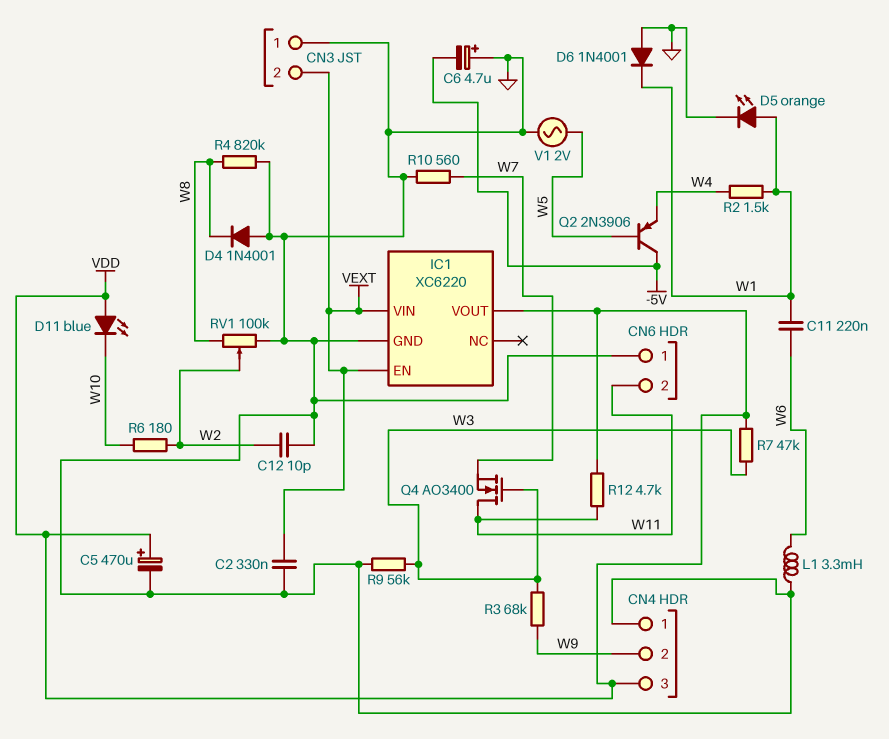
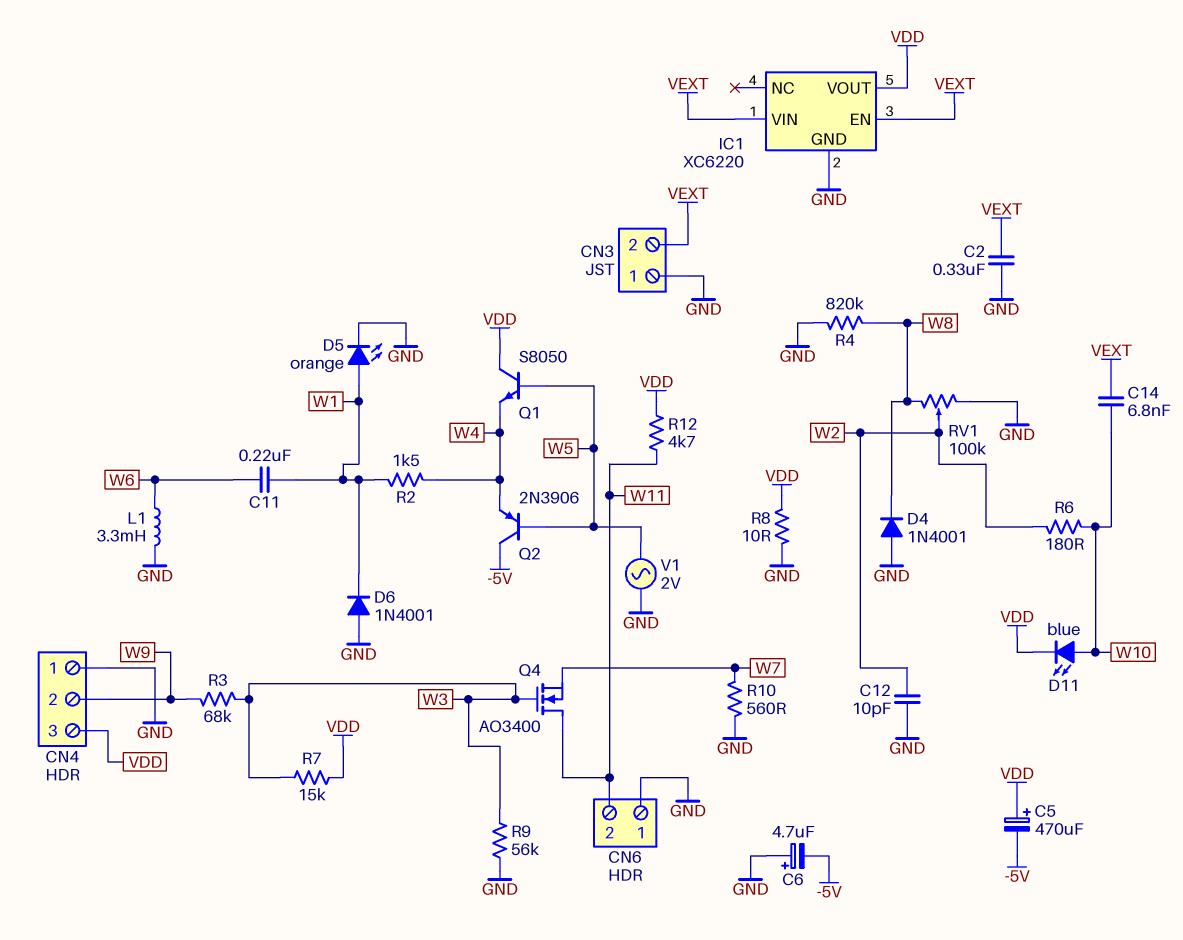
C5: 470uF (plus VDD, minus GND) -> 470uF (plus VDD, minus -5V)
C14: none -> 6.8nF (VEXT, W10)
D11: LED blue (A VDD, K W10) -> LED blue (A W10, K VDD)
Q1: none -> NPN S8050 (B W5, C VDD, E W4)
R7: 47k (VDD, W3) -> 15k (VDD, W3)
R8: none -> 10 (GND, VDD)

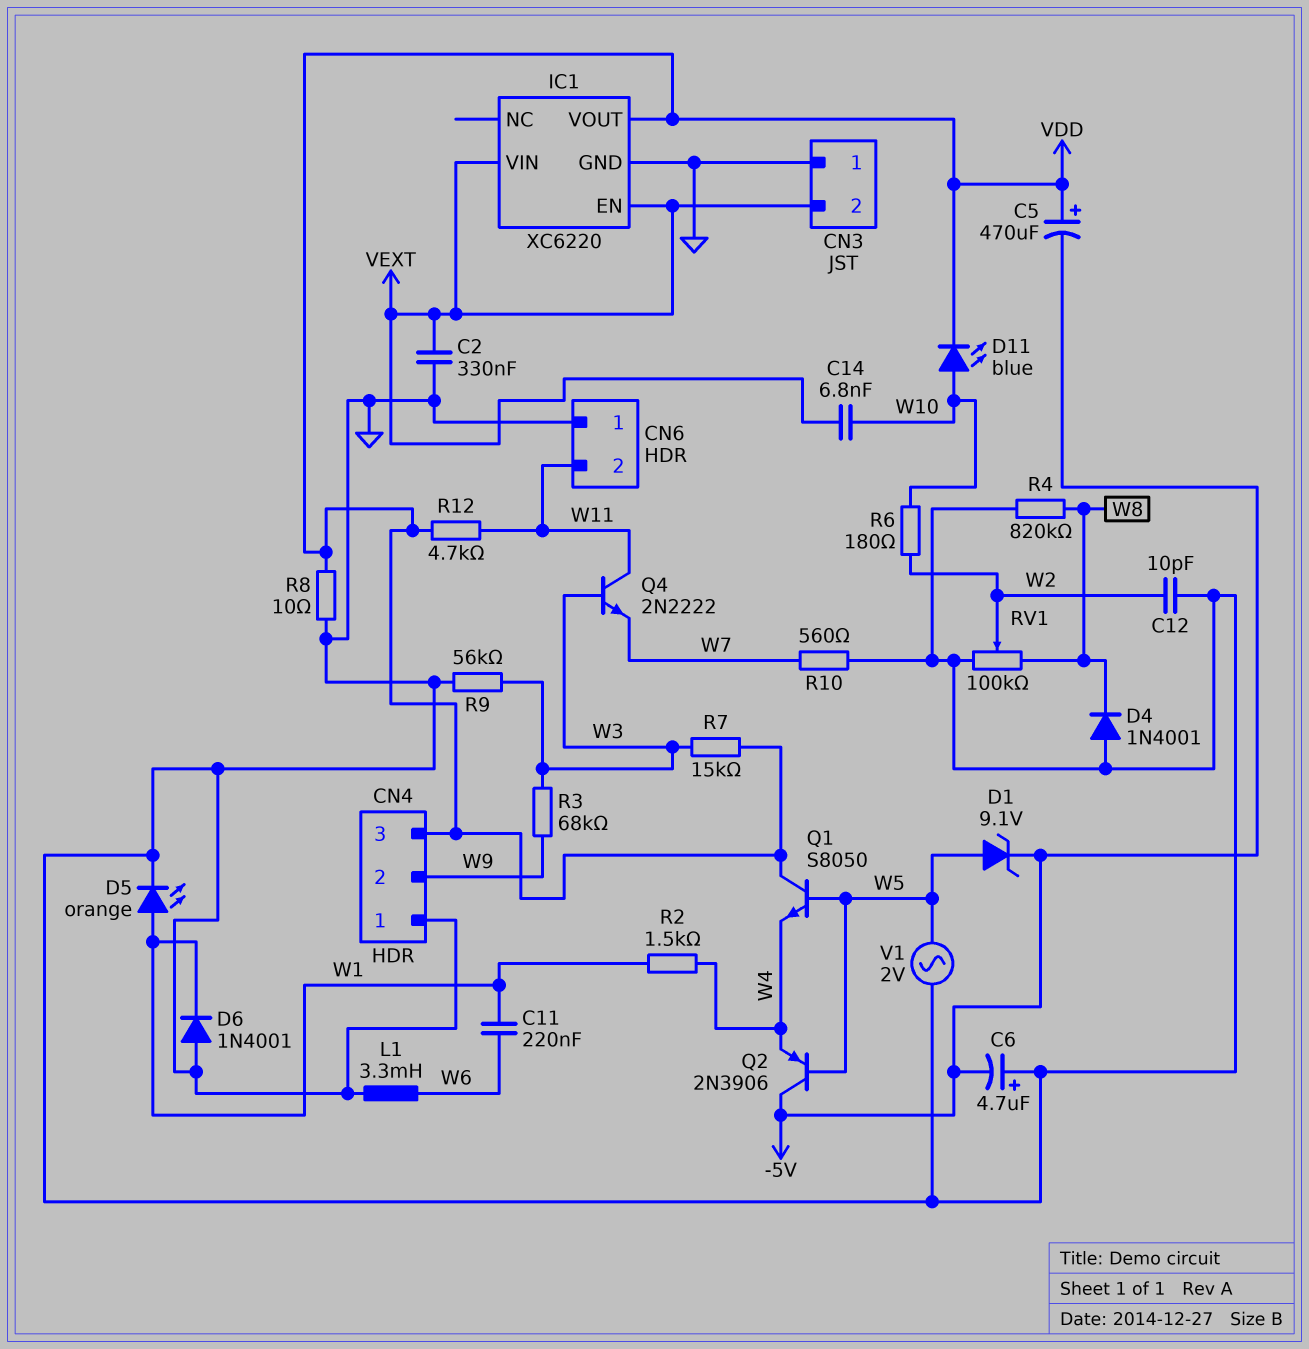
D1: none -> zener 9.1V (A W5, K -5V)
Q4: NMOS AO3400 (G W3, D W11, S W7) -> NPN 2N2222 (B W3, C W11, E W7)

